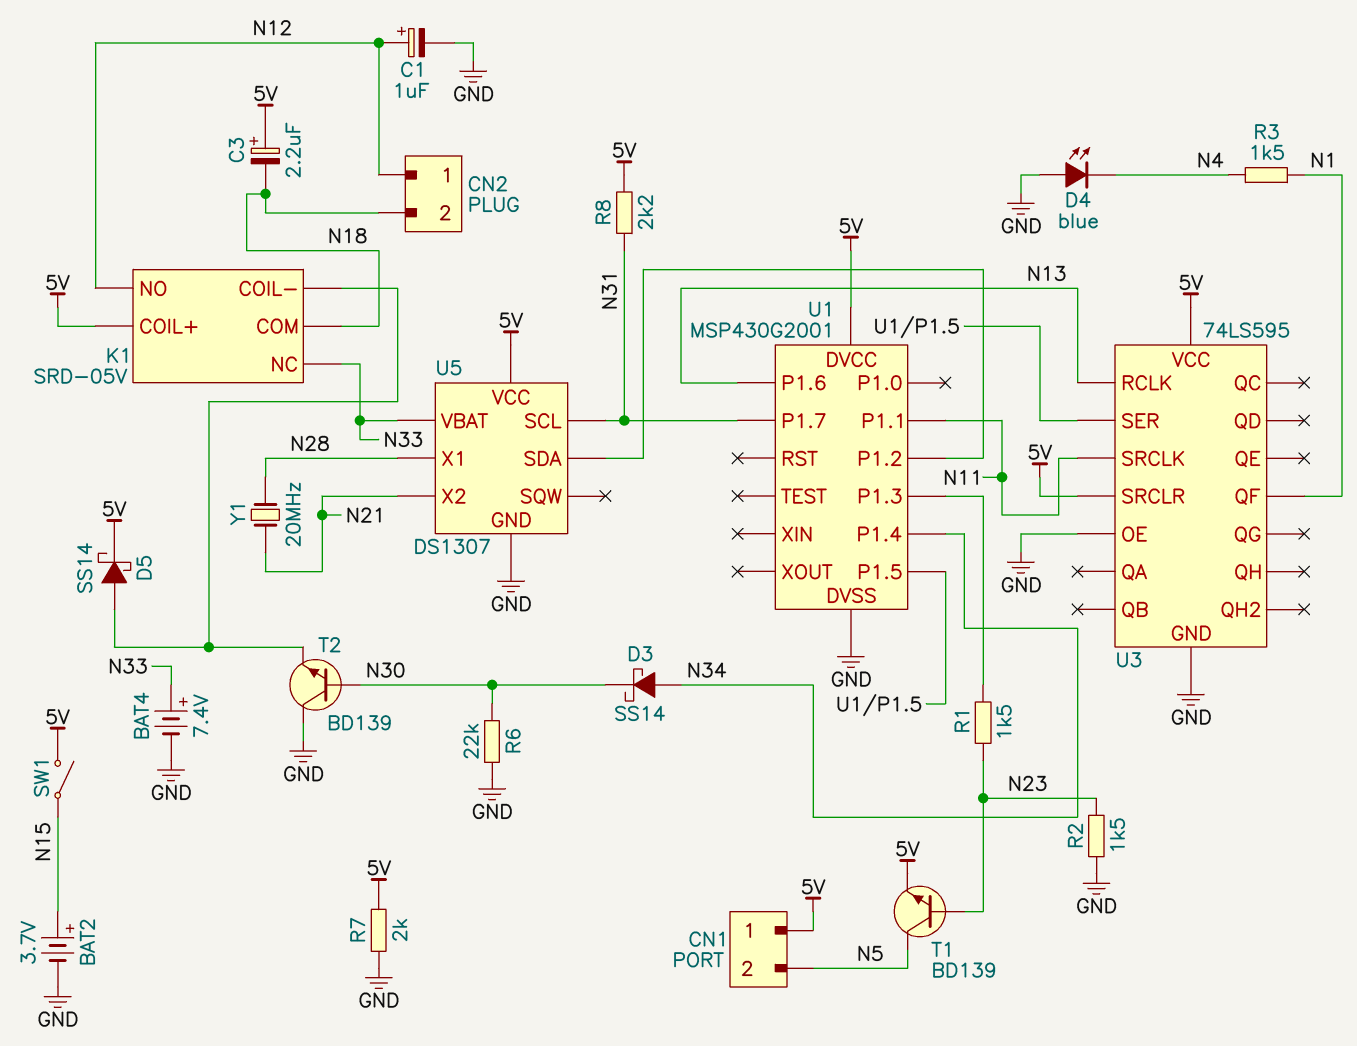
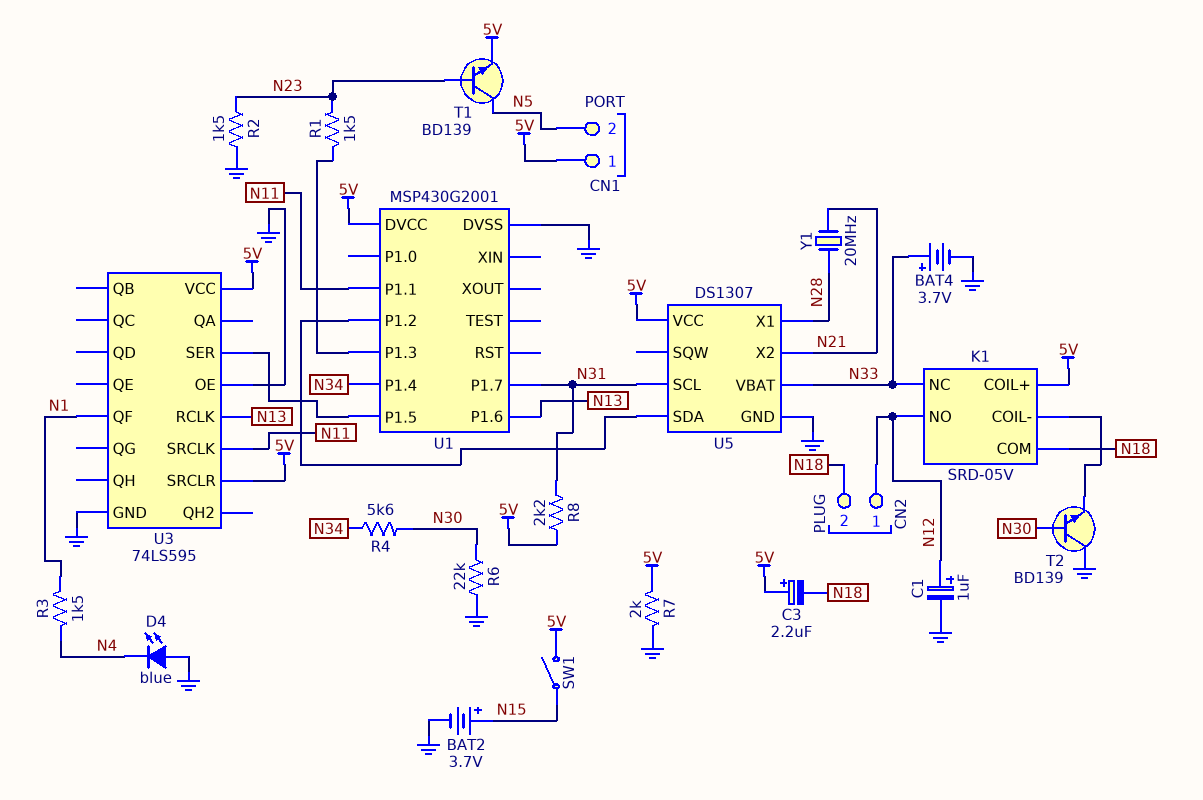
BAT4: 7.4V (plus N33, minus GND) -> 3.7V (plus N33, minus GND)
D3: schottky SS14 (A N34, K N30) -> none
D5: schottky SS14 (A K1/COIL-, K 5V) -> none
R4: none -> 5.6k (N30, N34)

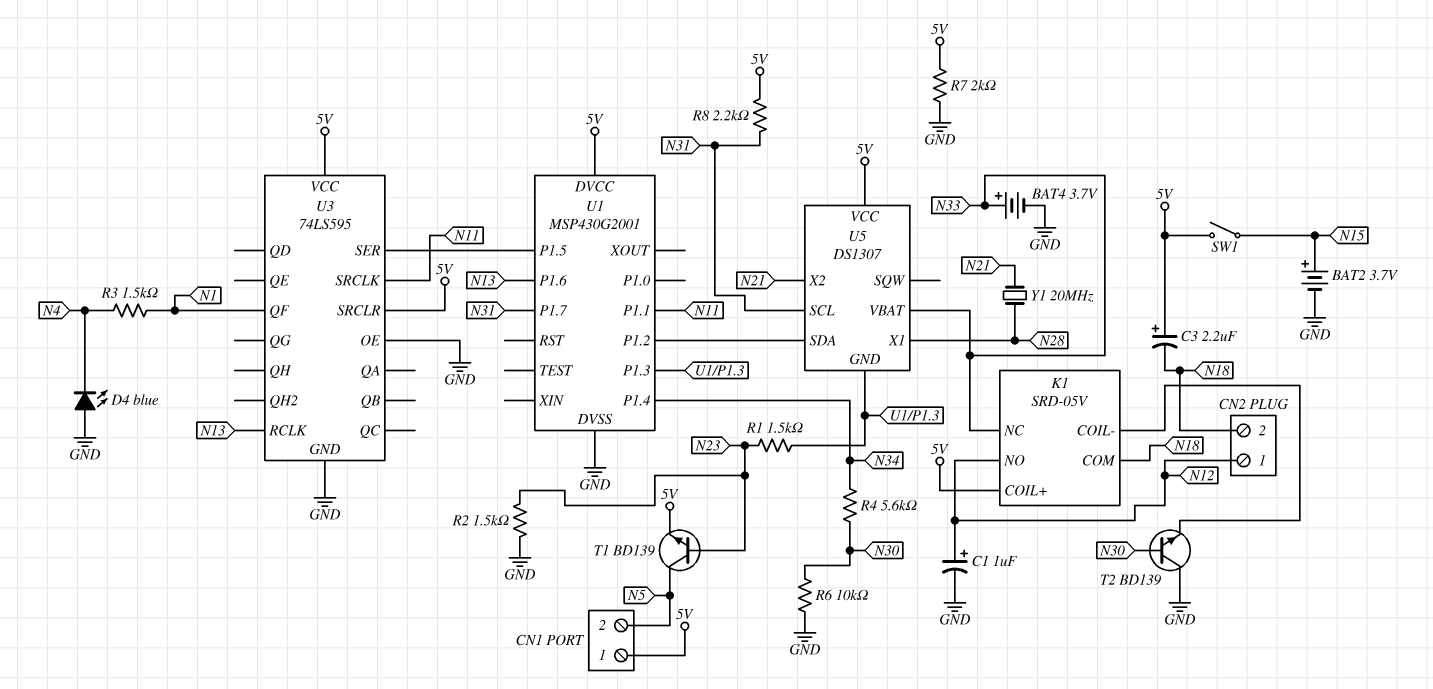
R6: 22k (GND, N30) -> 10k (GND, N30)
U5 pin GND: GND -> U1/P1.3

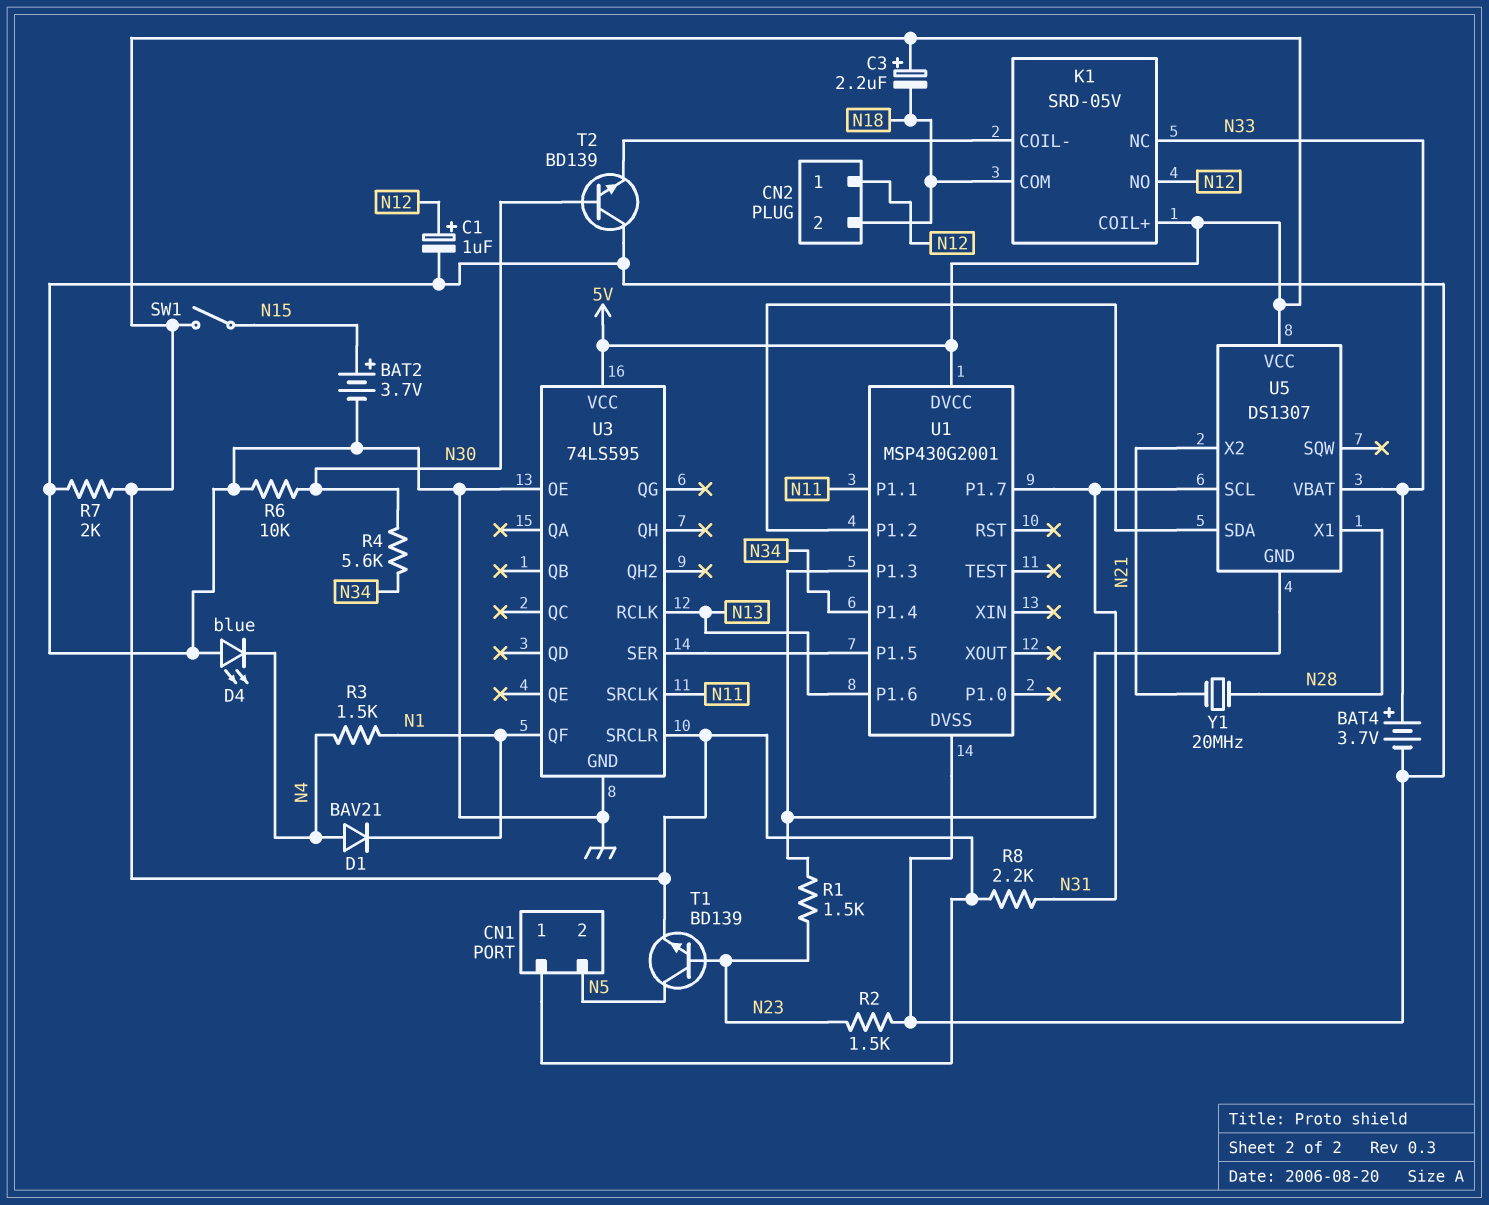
D1: none -> diode BAV21 (A N4, K N1)

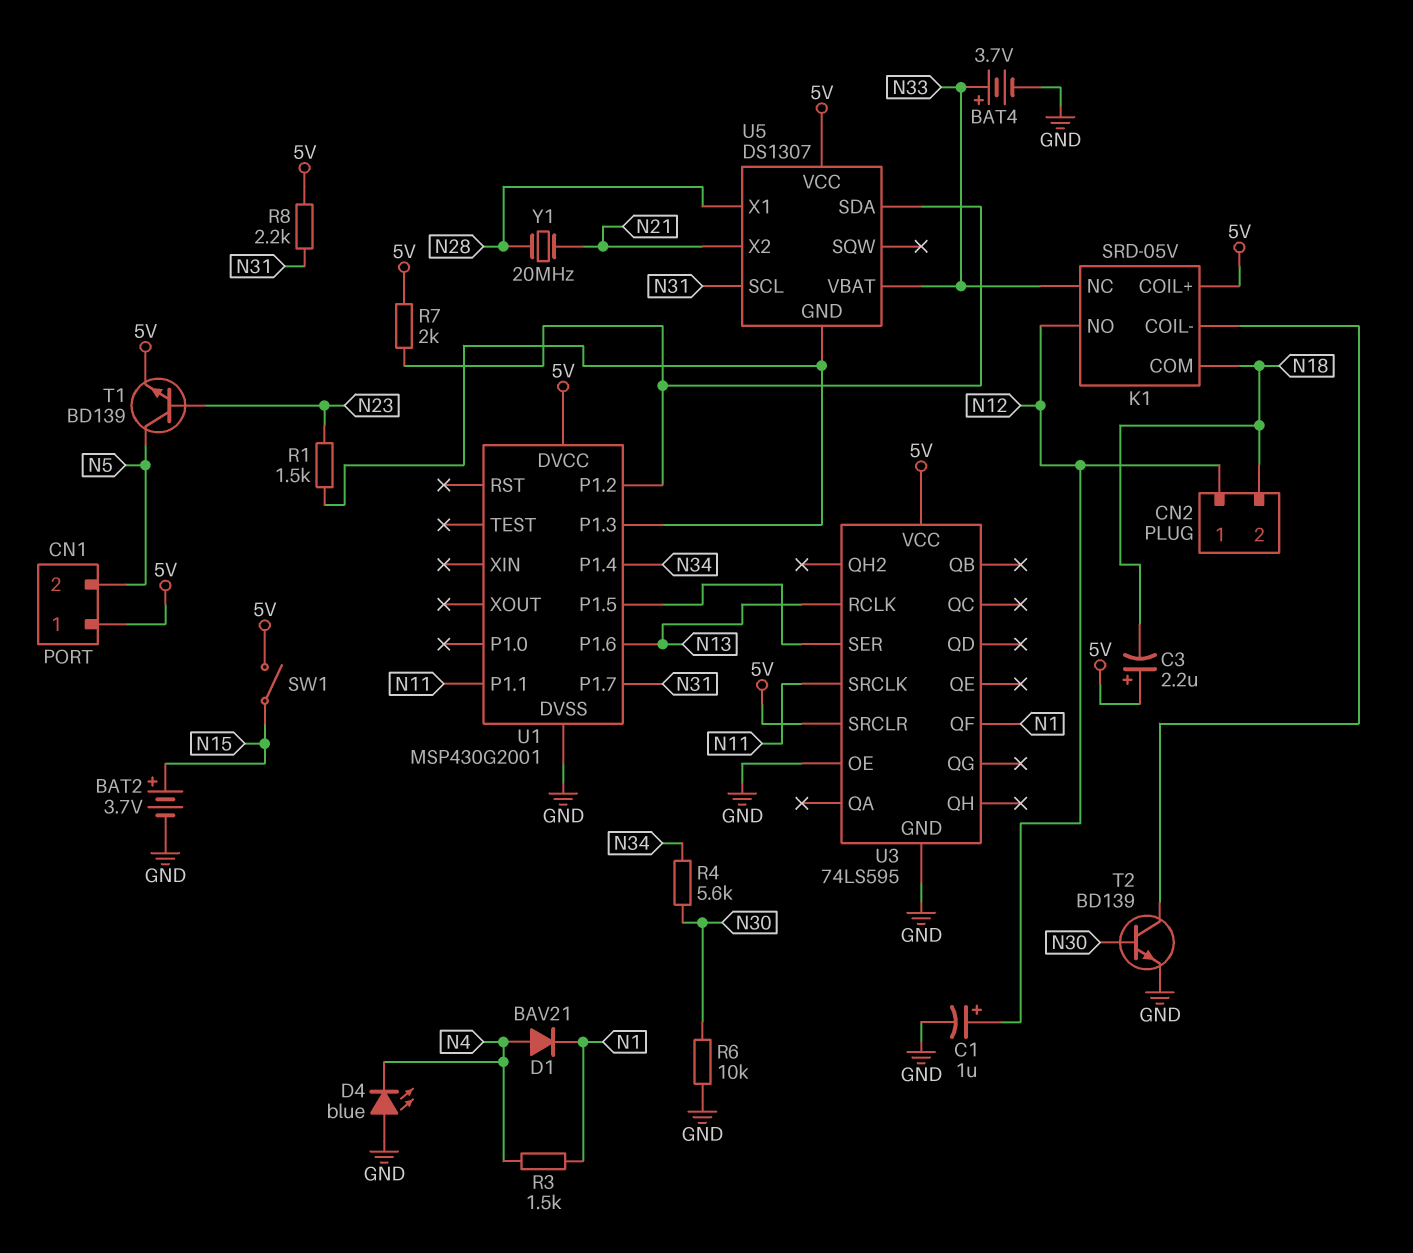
R2: 1.5k (GND, N23) -> none
R7: 2k (5V, GND) -> 2k (5V, U1/P1.2)
T2: NPN BD139 (B N30, C GND, E K1/COIL-) -> NPN BD139 (B N30, C K1/COIL-, E GND)

